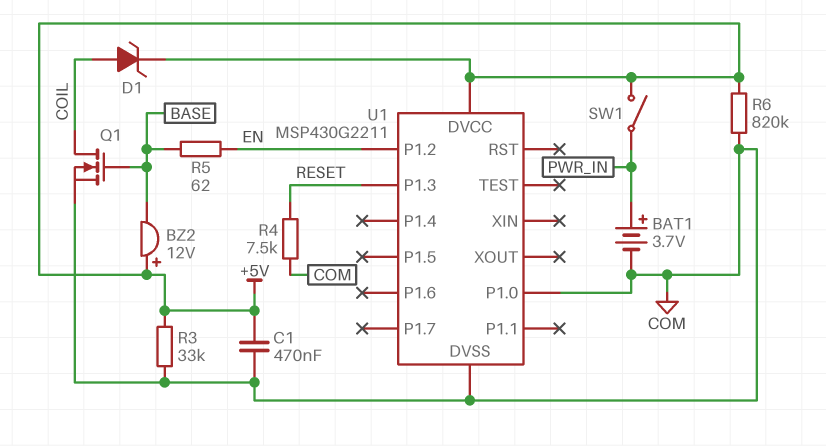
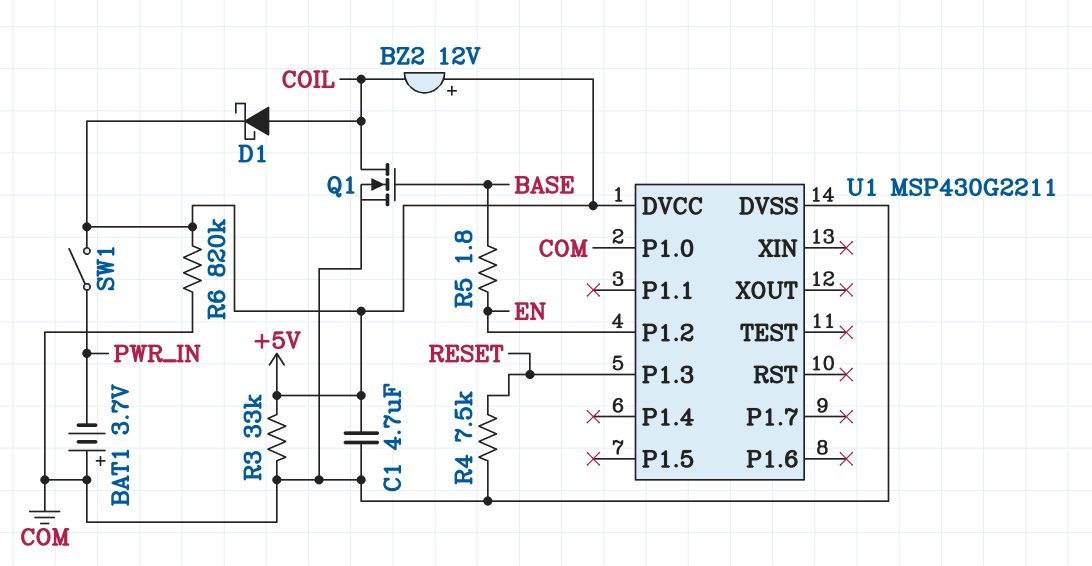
BAT1: 3.7V (plus PWR_IN, minus COM) -> 3.7V (plus COM, minus PWR_IN)
BZ2: buzzer 12V (plus +5V, minus BASE) -> buzzer 12V (plus +5V, minus COIL)
C1: 470nF (+5V, COM) -> 4.7uF (+5V, COM)
D1: zener (A COIL, K +5V) -> schottky (A COIL, K +5V)
R5: 62 (BASE, EN) -> 1.8 (BASE, EN)

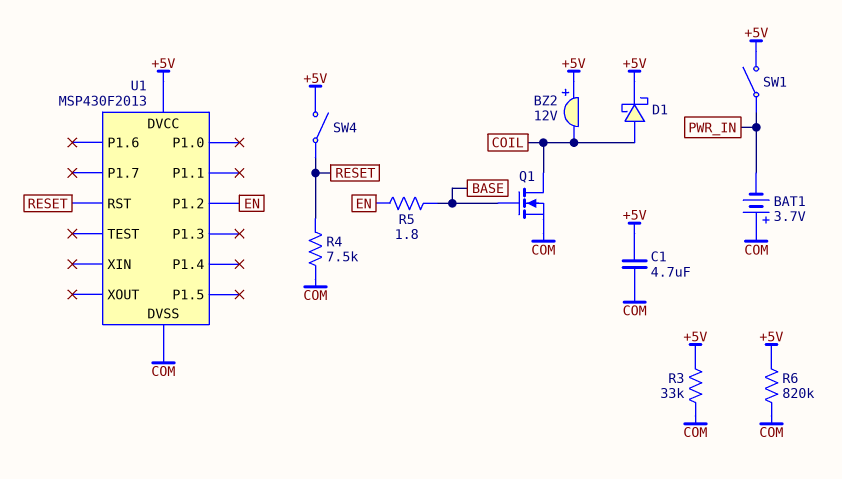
SW4: none -> switch (+5V, RESET)
U1: MSP430G2211 -> MSP430F2013
U1 pin P1.0: COM -> none
U1 pin P1.3: RESET -> none
U1 pin RST: none -> RESET

